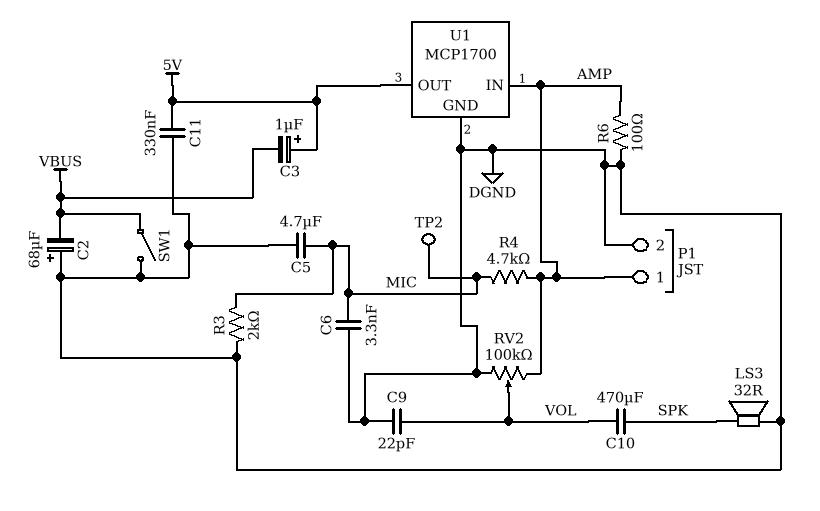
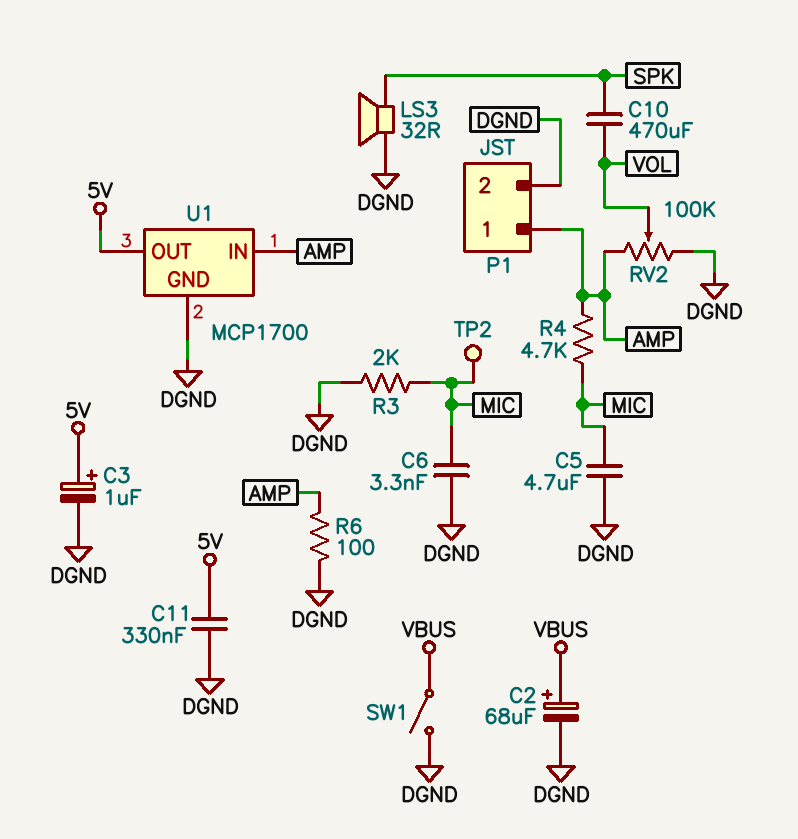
C2: 68uF (plus DGND, minus VBUS) -> 68uF (plus VBUS, minus DGND)
C3: 1uF (plus 5V, minus VBUS) -> 1uF (plus 5V, minus DGND)
C9: 22pF (DGND, VOL) -> none

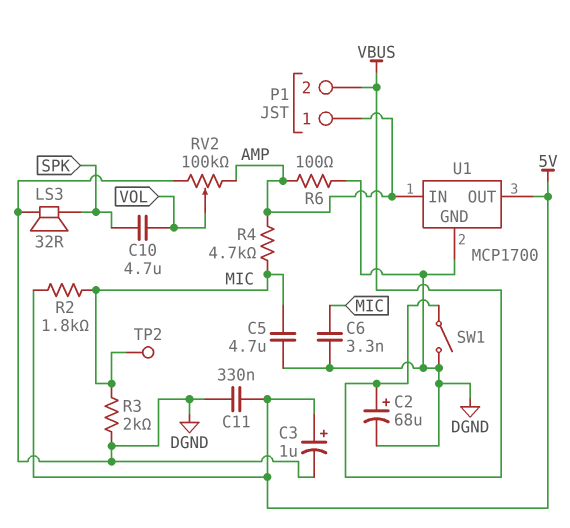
C10: 470uF (SPK, VOL) -> 4.7uF (SPK, VOL)
P1 pin 2: DGND -> VBUS
R2: none -> 1.8k (5V, MIC)

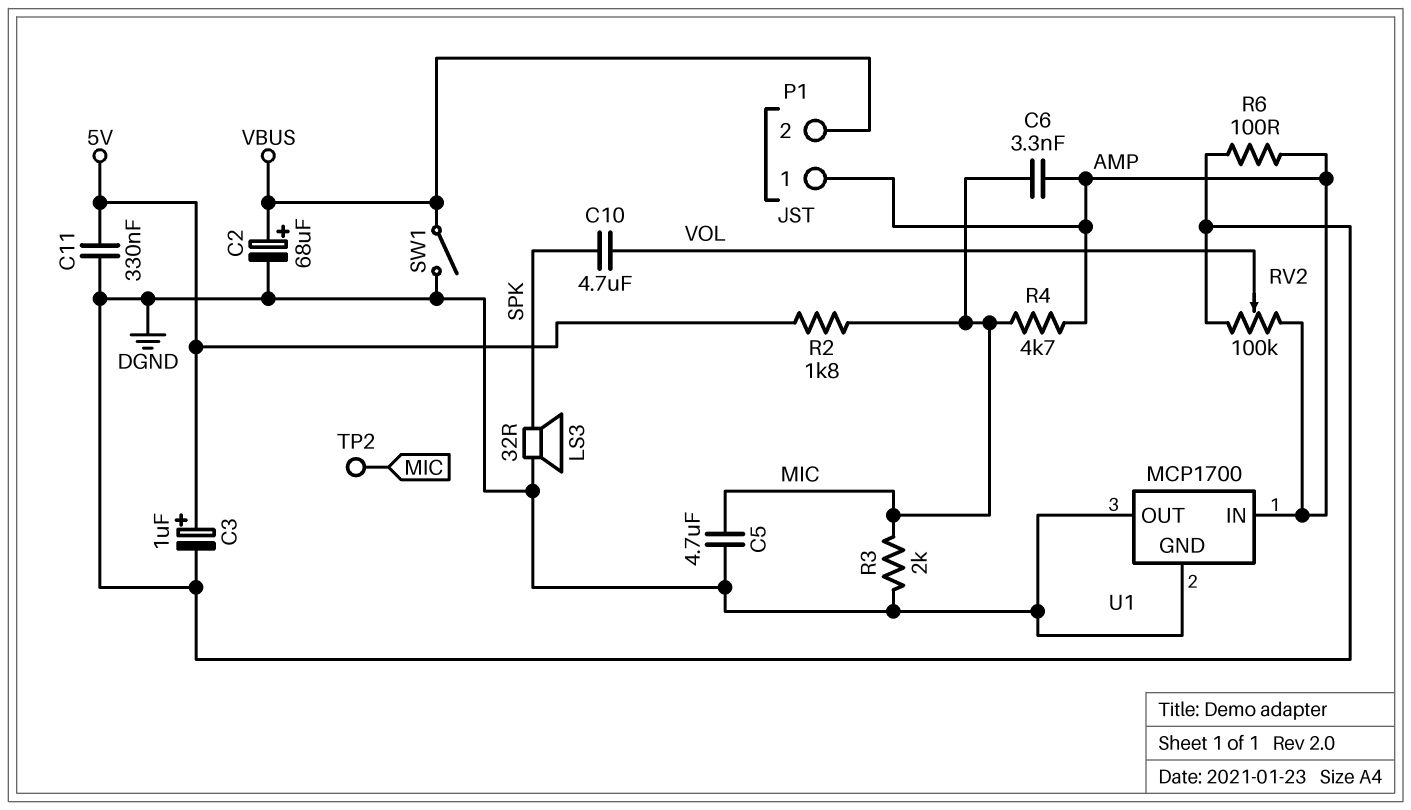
C6: 3.3nF (DGND, MIC) -> 3.3nF (AMP, MIC)
U1 pin OUT: 5V -> DGND

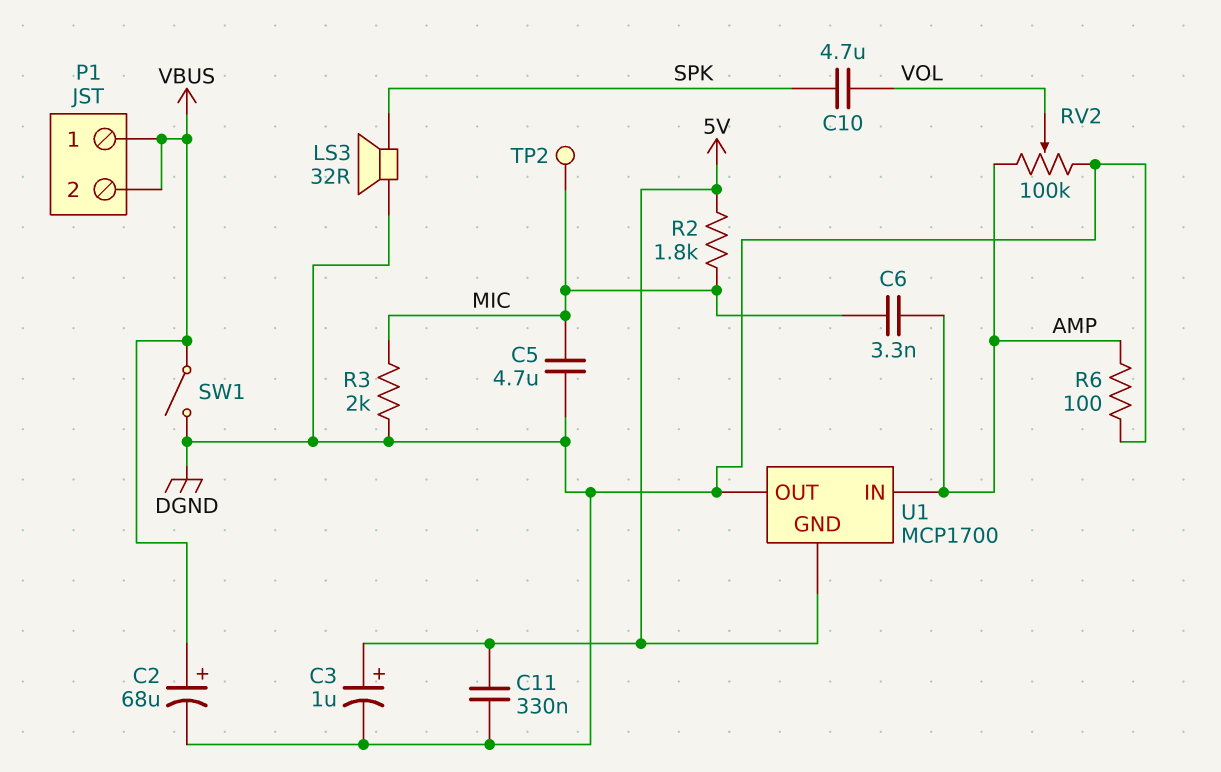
P1 pin 1: AMP -> VBUS
R4: 4.7k (AMP, MIC) -> none
U1 pin GND: DGND -> 5V

